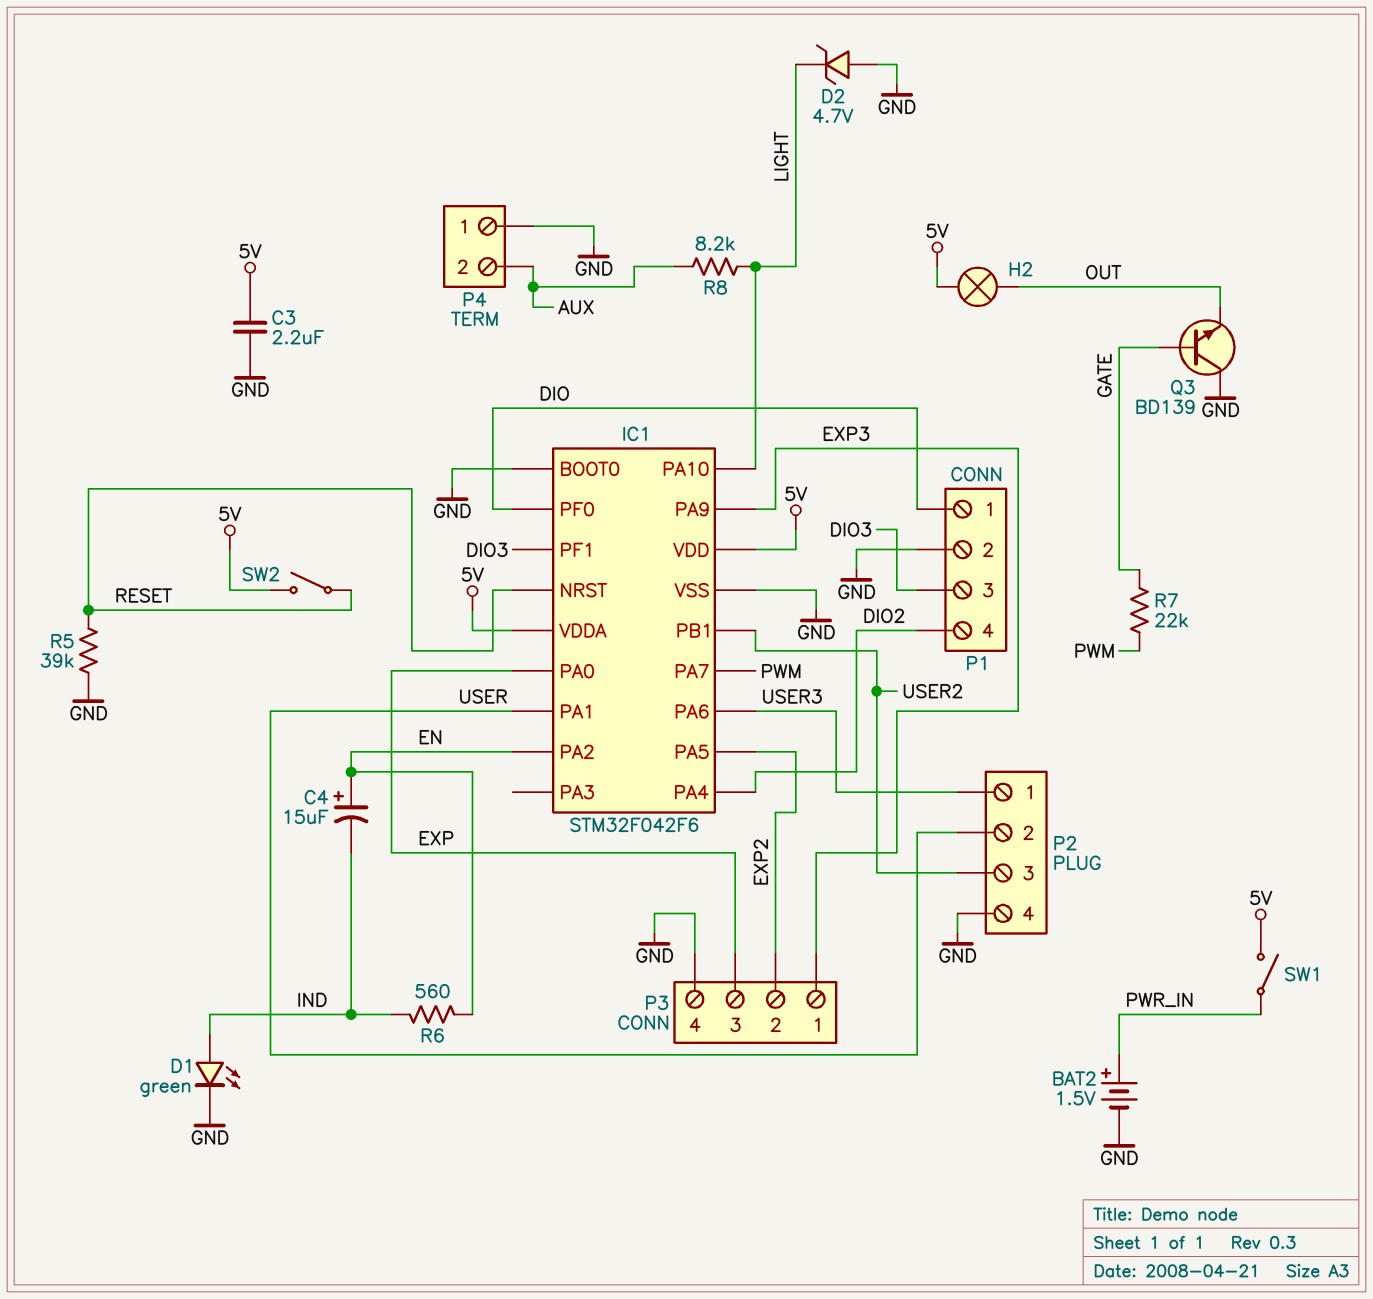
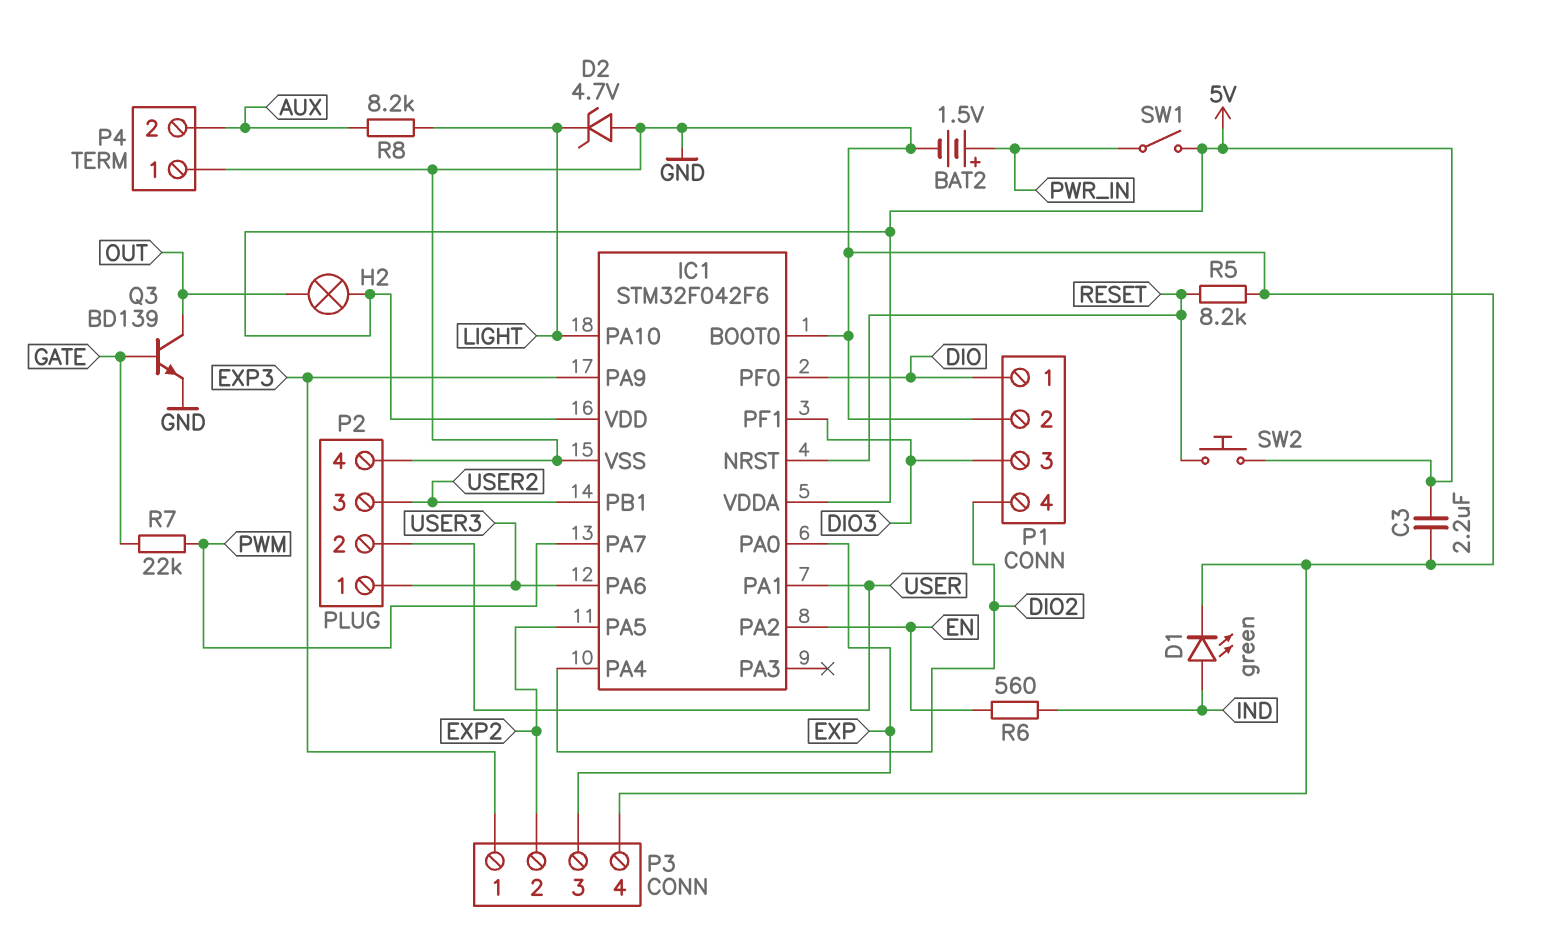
C4: 15uF (plus EN, minus IND) -> none
Q3: NPN BD139 (B GATE, C GND, E OUT) -> NPN BD139 (B GATE, C OUT, E GND)
R5: 39k (GND, RESET) -> 8.2k (GND, RESET)
SW2: switch (5V, RESET) -> button (5V, RESET)

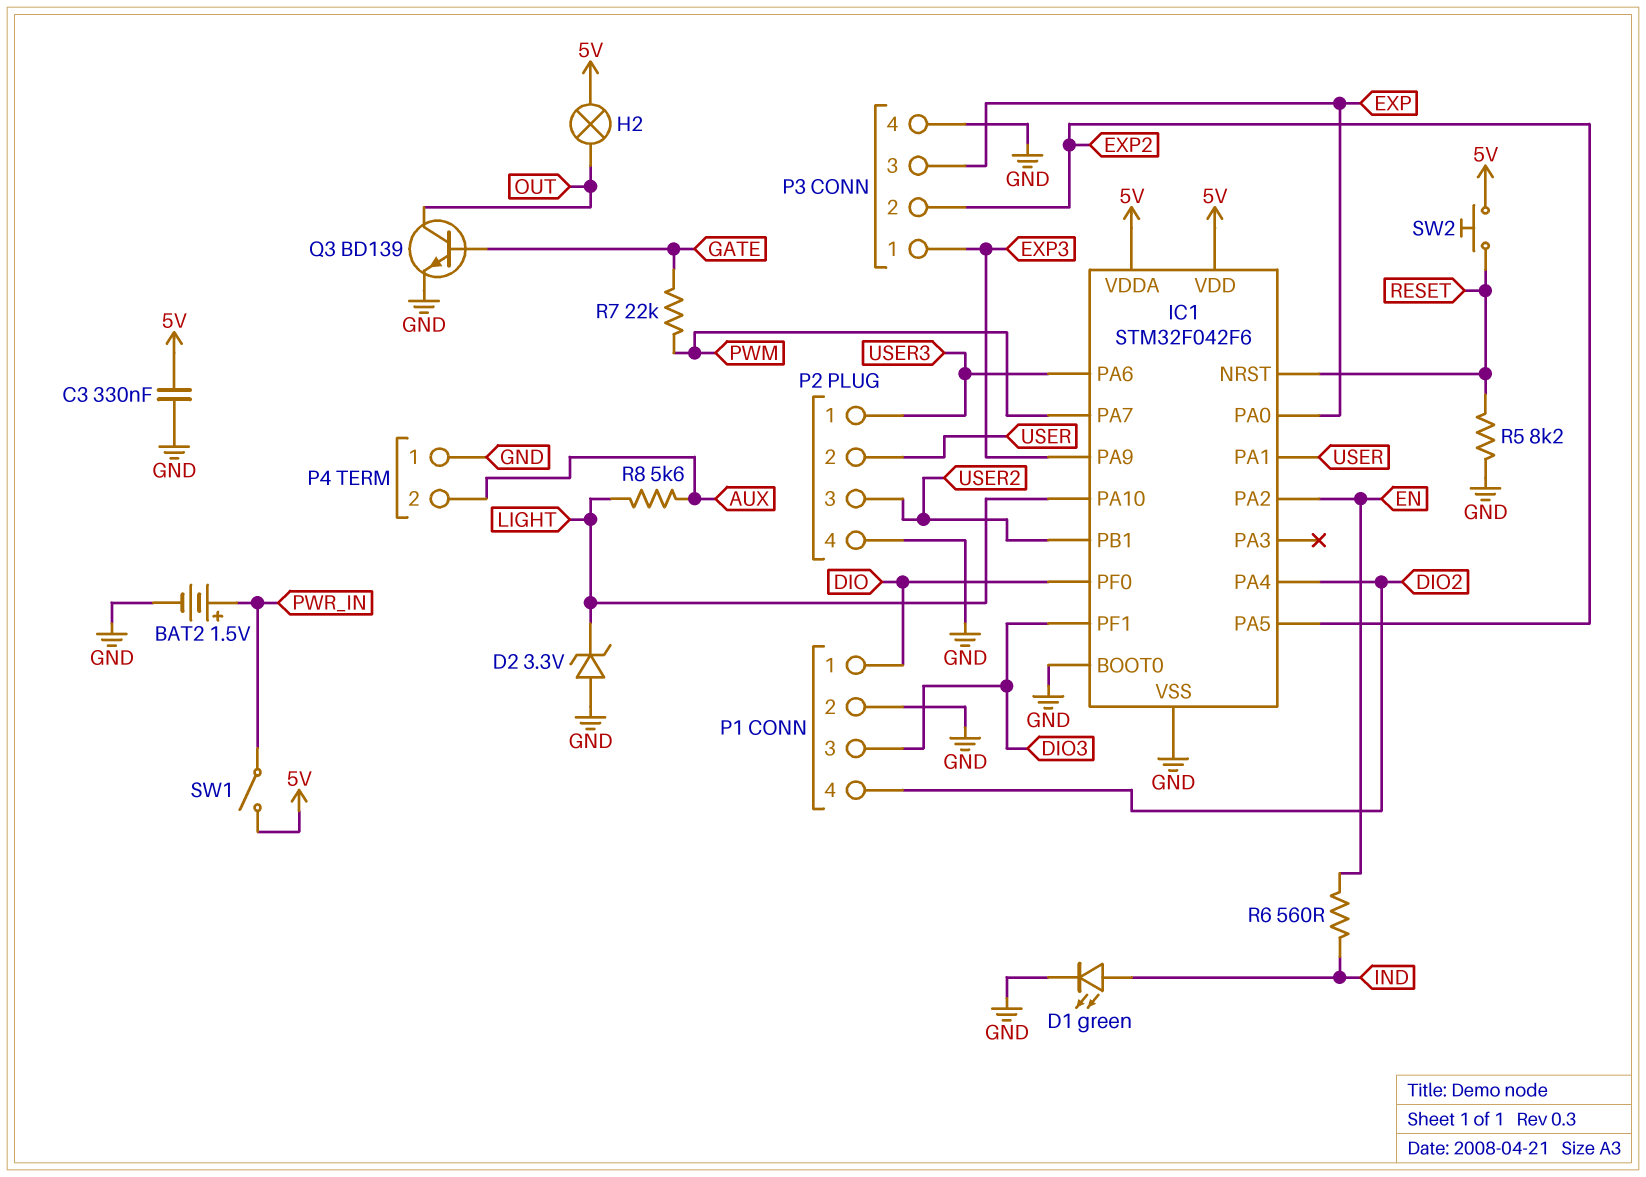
C3: 2.2uF (5V, GND) -> 330nF (5V, GND)
D2: zener 4.7V (A GND, K LIGHT) -> zener 3.3V (A GND, K LIGHT)
R8: 8.2k (AUX, LIGHT) -> 5.6k (AUX, LIGHT)

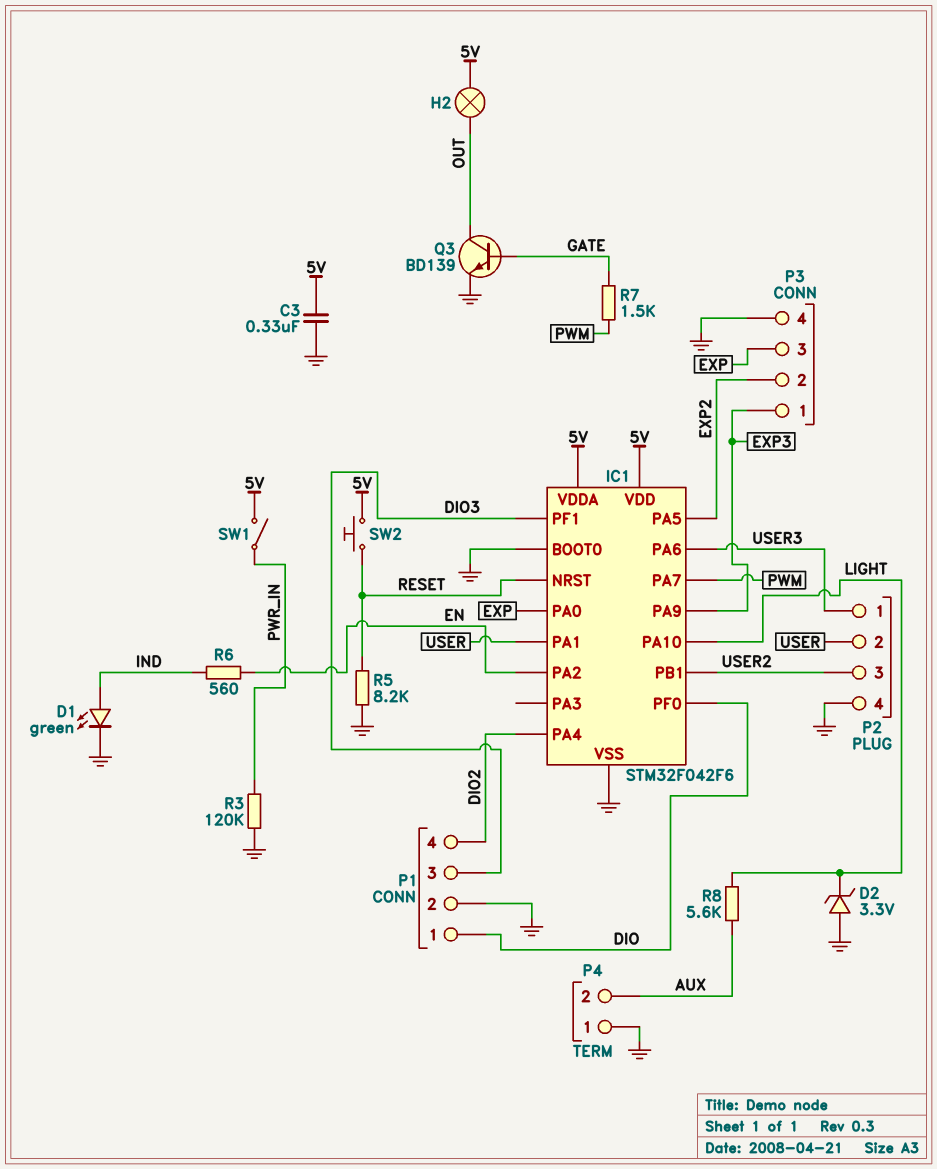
BAT2: 1.5V (plus PWR_IN, minus GND) -> none
R3: none -> 120k (GND, PWR_IN)
R7: 22k (GATE, PWM) -> 1.5k (GATE, PWM)

